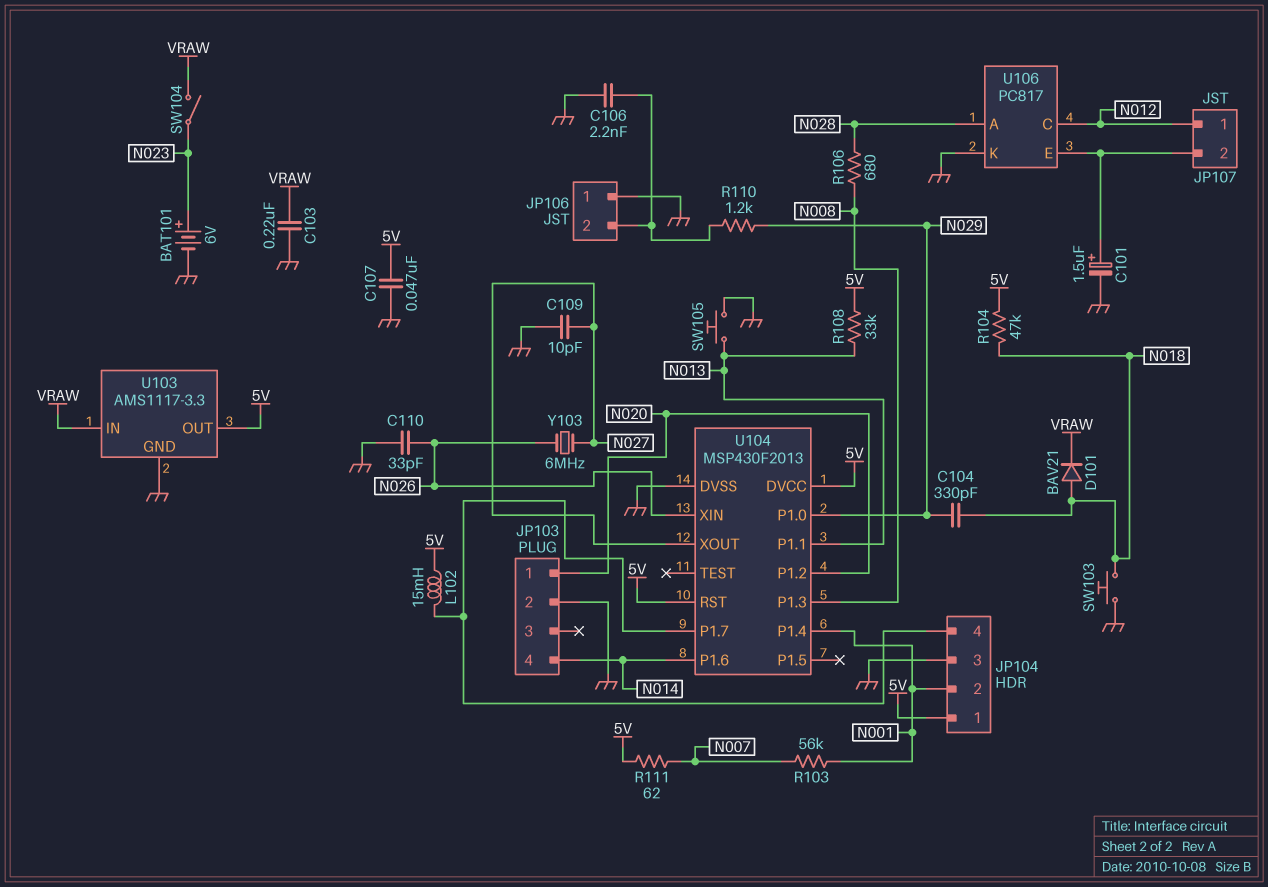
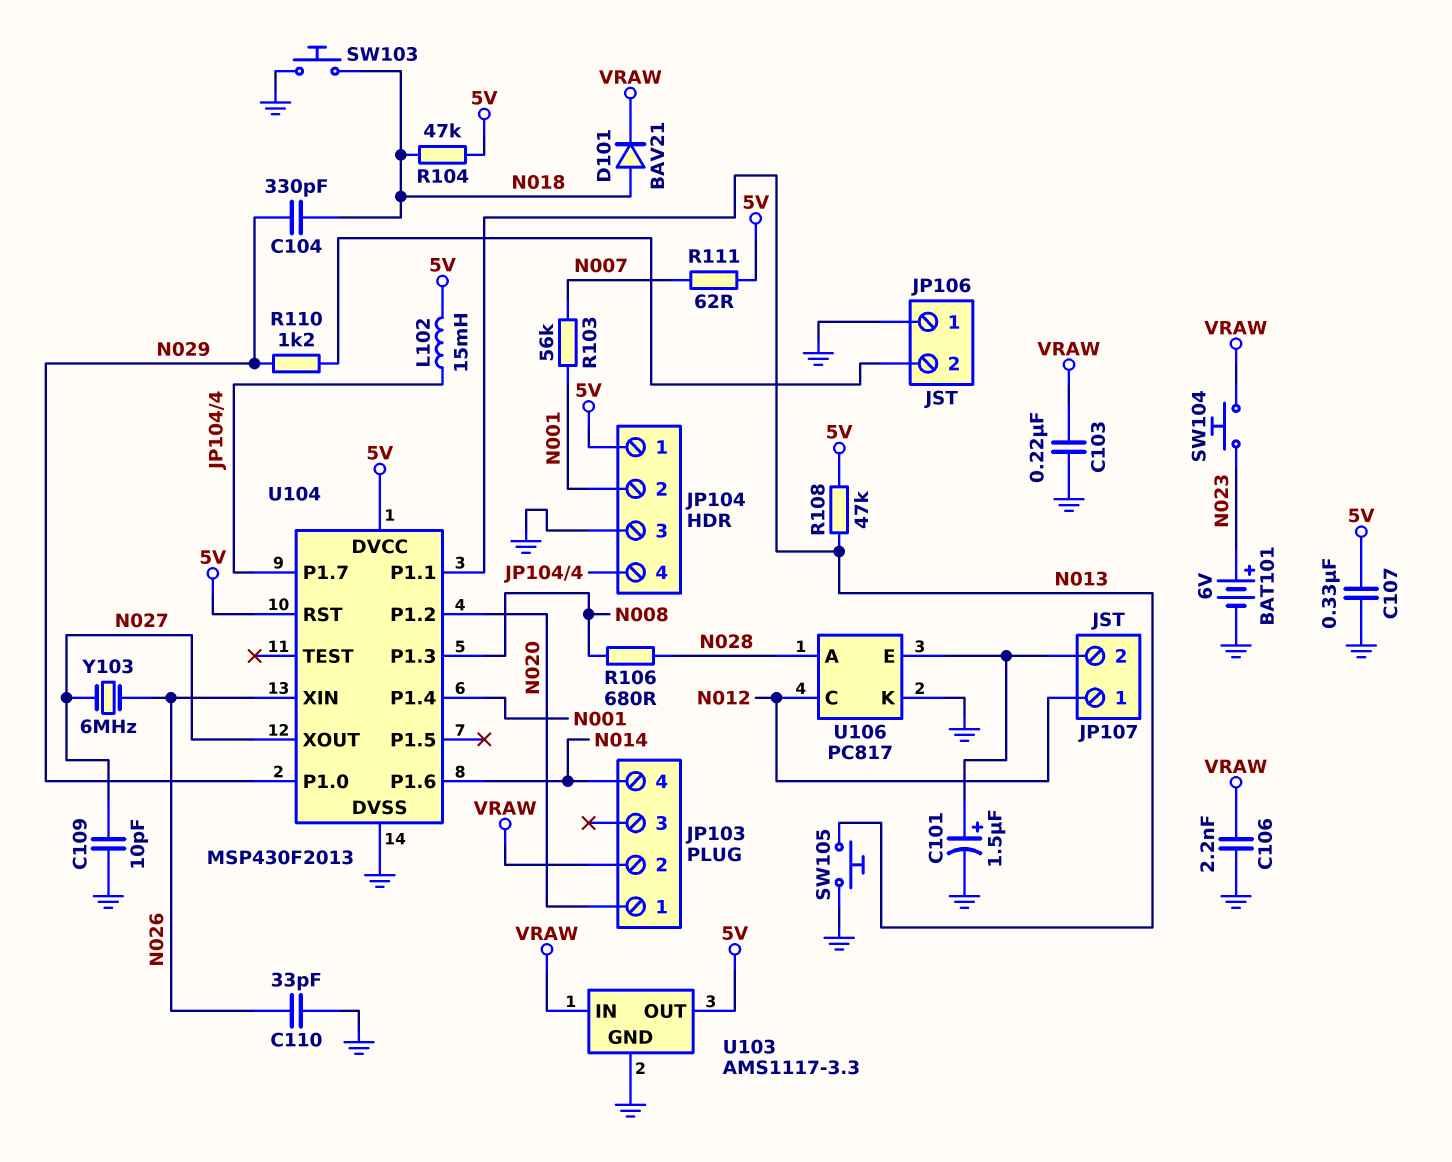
C106: 2.2nF (GND, JP106/2) -> 2.2nF (GND, VRAW)
C107: 47nF (5V, GND) -> 330nF (5V, GND)
JP103 pin 2: GND -> VRAW
R108: 33k (5V, N013) -> 47k (5V, N013)
SW104: switch (N023, VRAW) -> button (N023, VRAW)

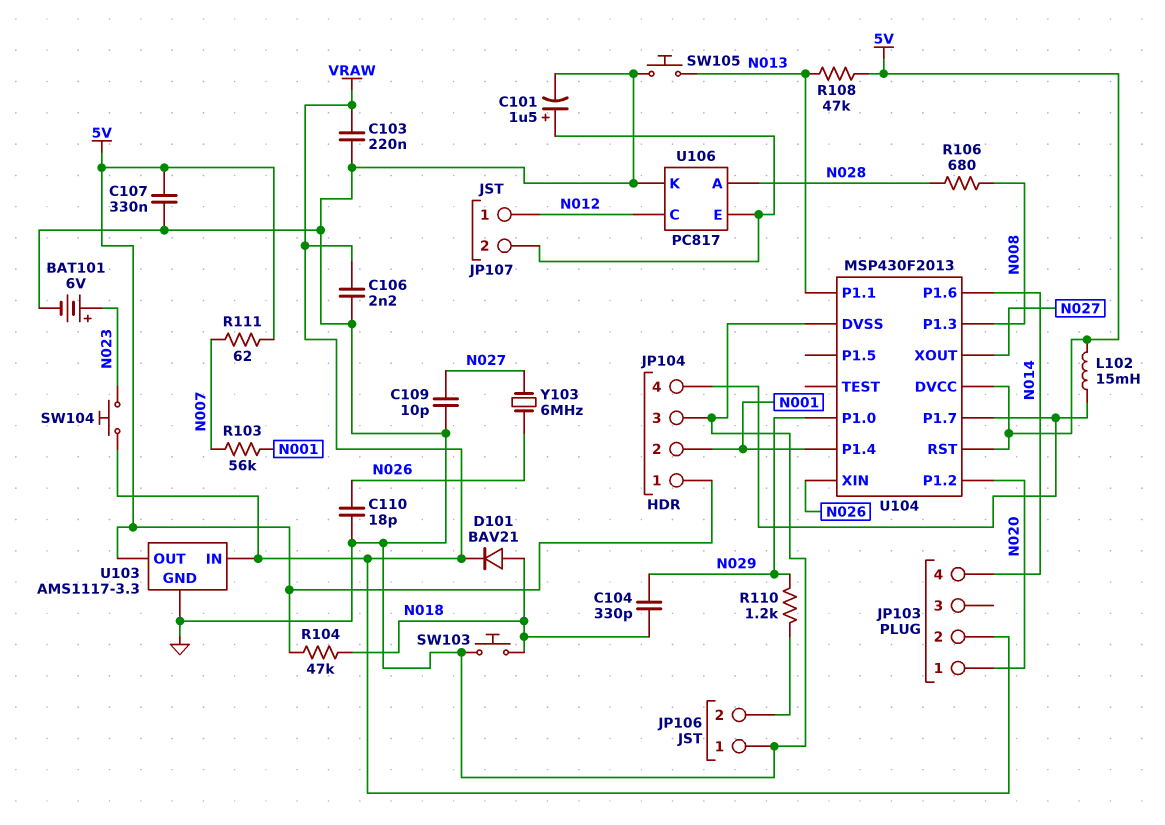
C110: 33pF (GND, N026) -> 18pF (GND, N026)

